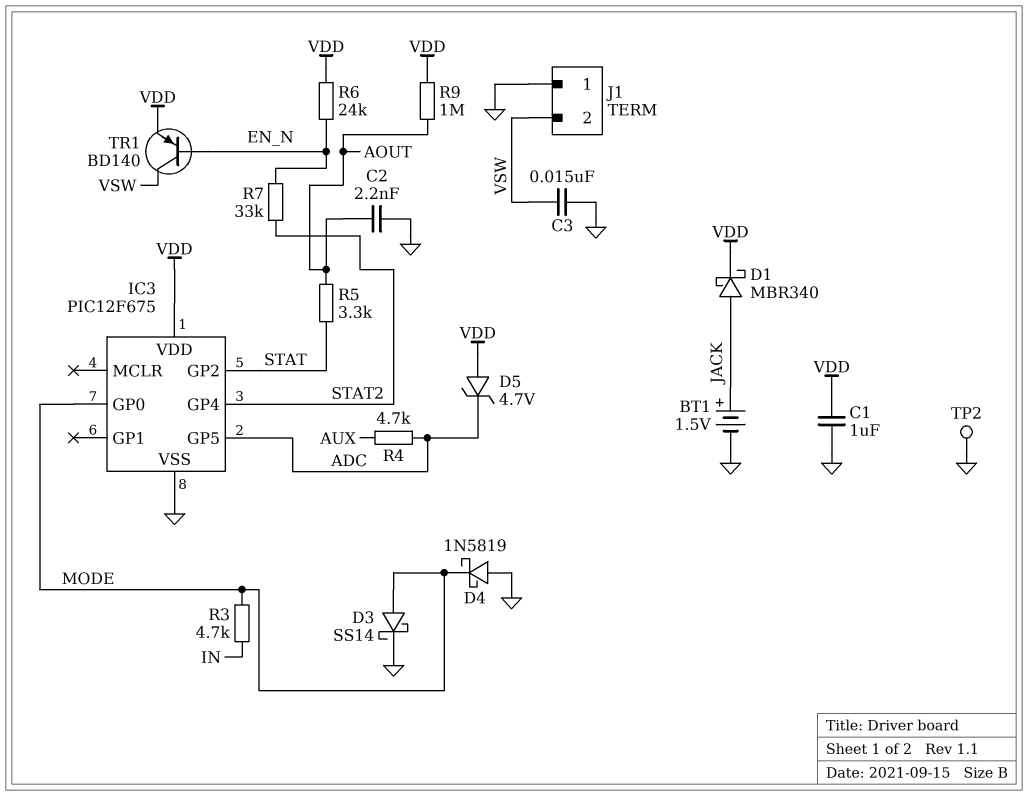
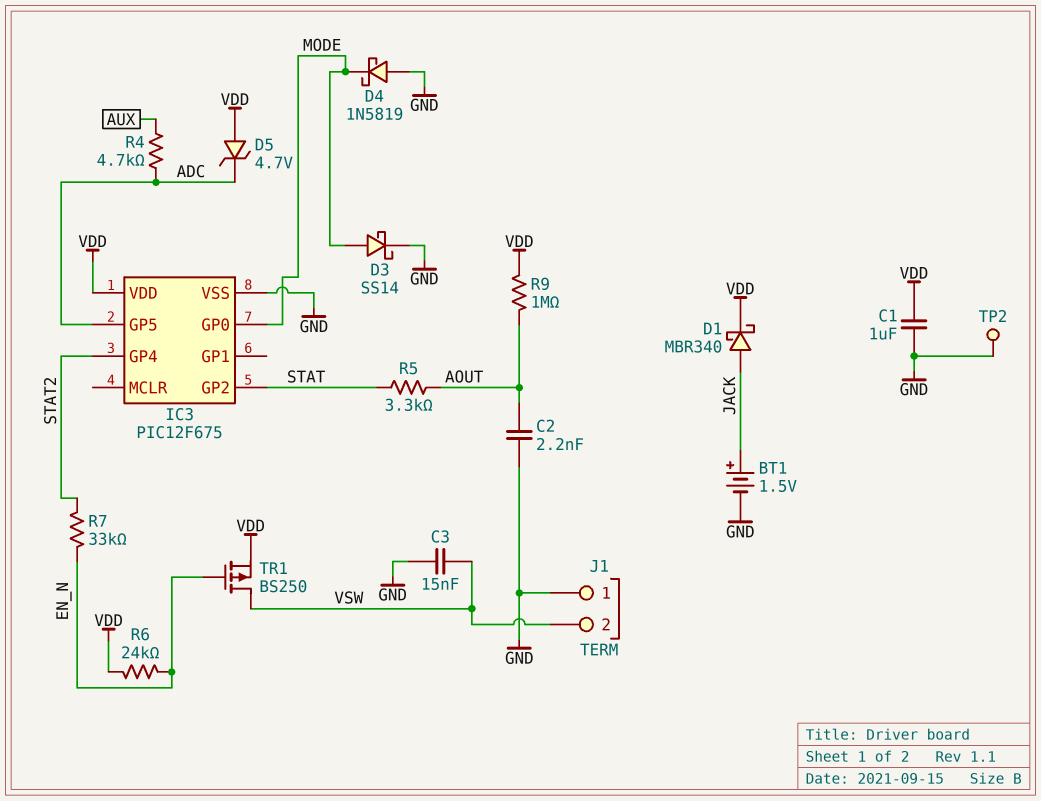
R3: 4.7k (IN, MODE) -> none
TR1: PNP BD140 (B EN_N, C VSW, E VDD) -> PMOS BS250 (G EN_N, D VSW, S VDD)

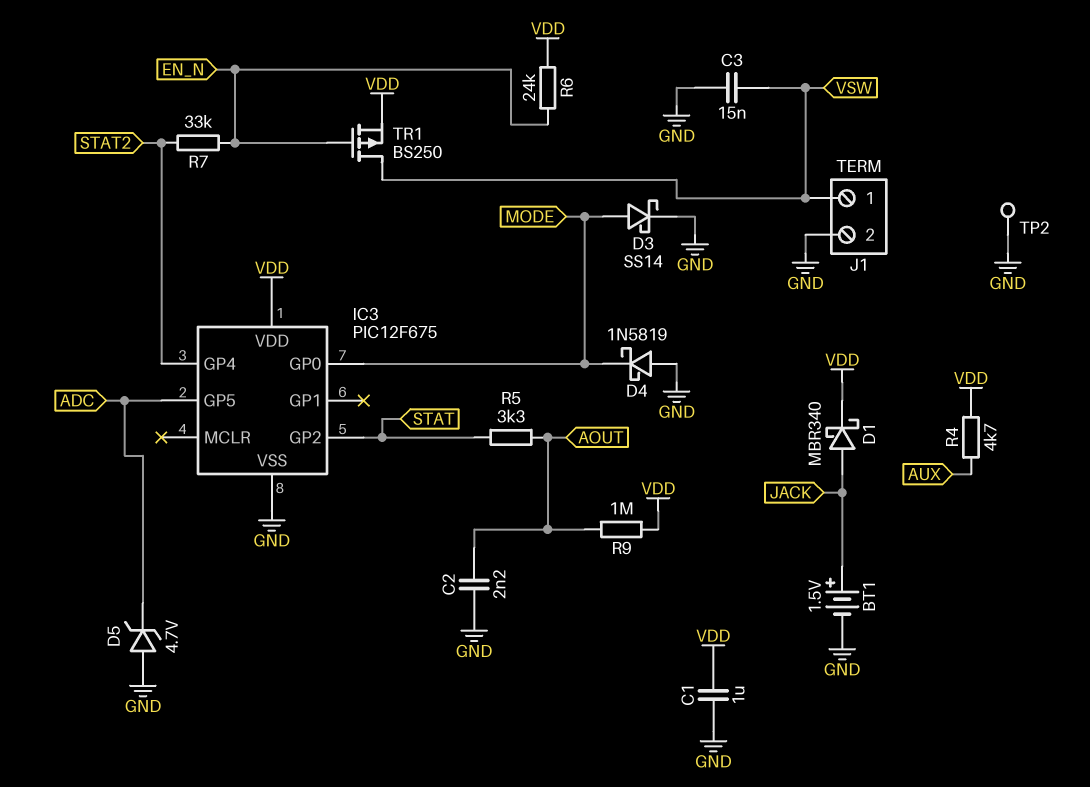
D5: zener 4.7V (A VDD, K ADC) -> zener 4.7V (A GND, K ADC)
J1 pin 1: GND -> VSW
J1 pin 2: VSW -> GND
R4: 4.7k (ADC, AUX) -> 4.7k (AUX, VDD)

